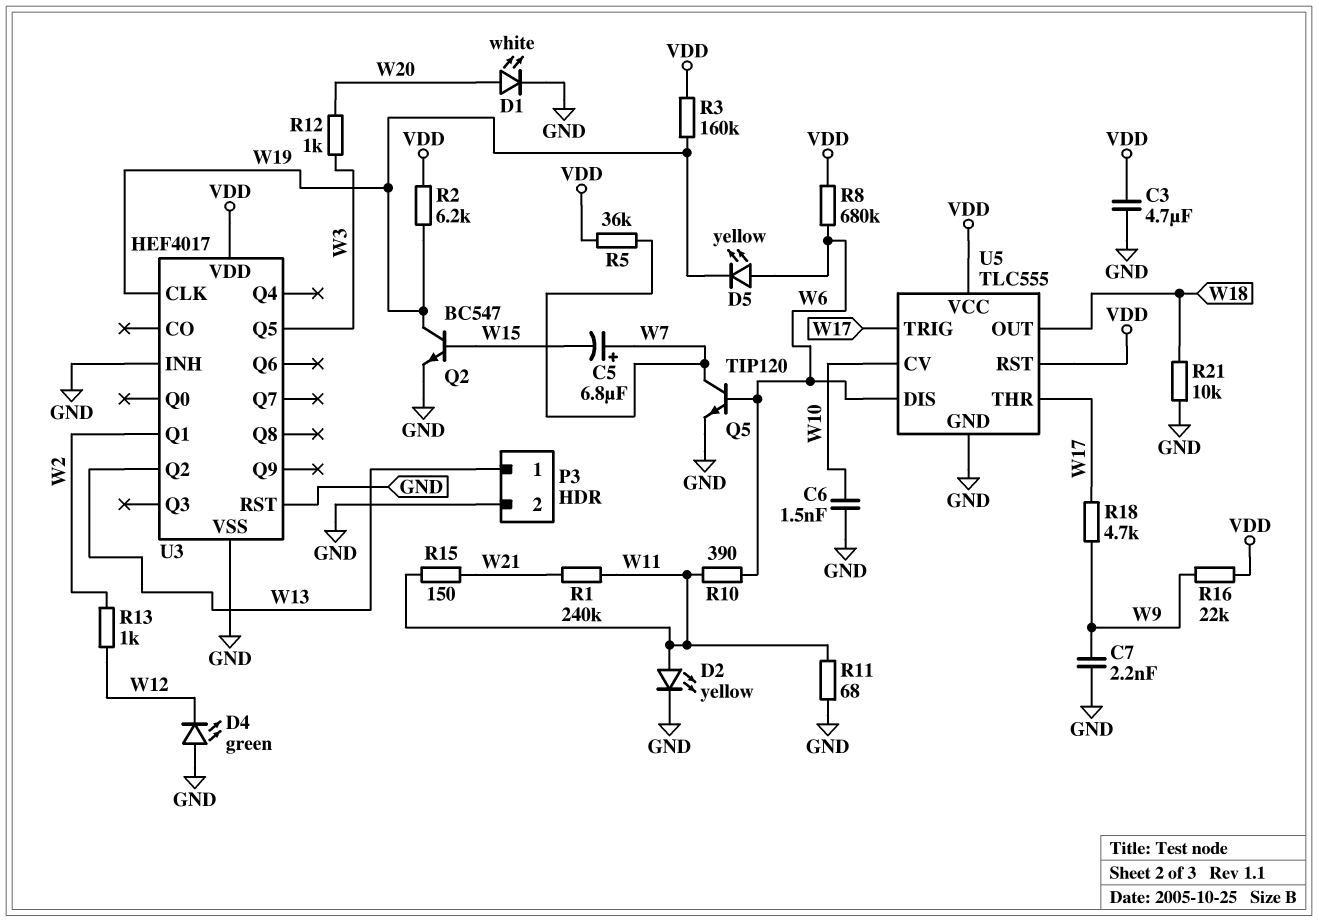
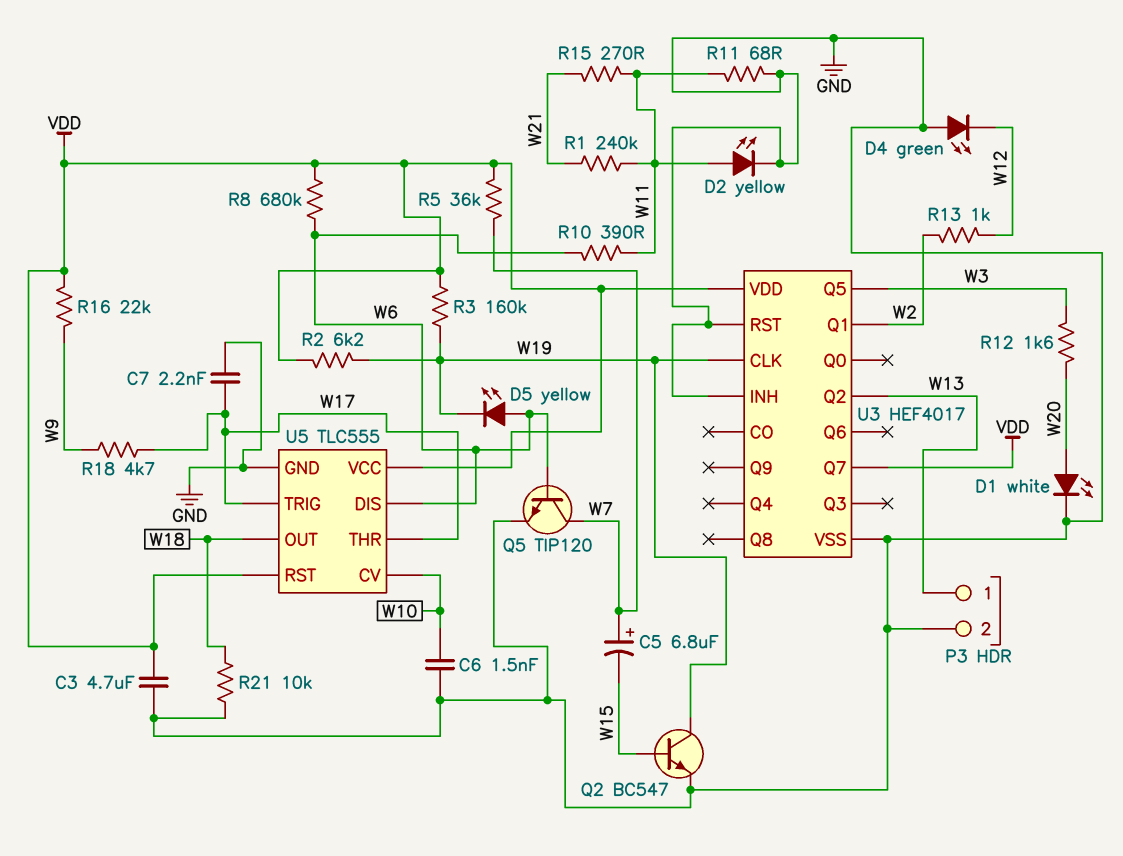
C7: 2.2nF (GND, W9) -> 2.2nF (GND, W17)
R12: 1k (W3, W20) -> 1.6k (W3, W20)
R15: 150 (W11, W21) -> 270 (W11, W21)
U3 pin Q7: none -> VDD

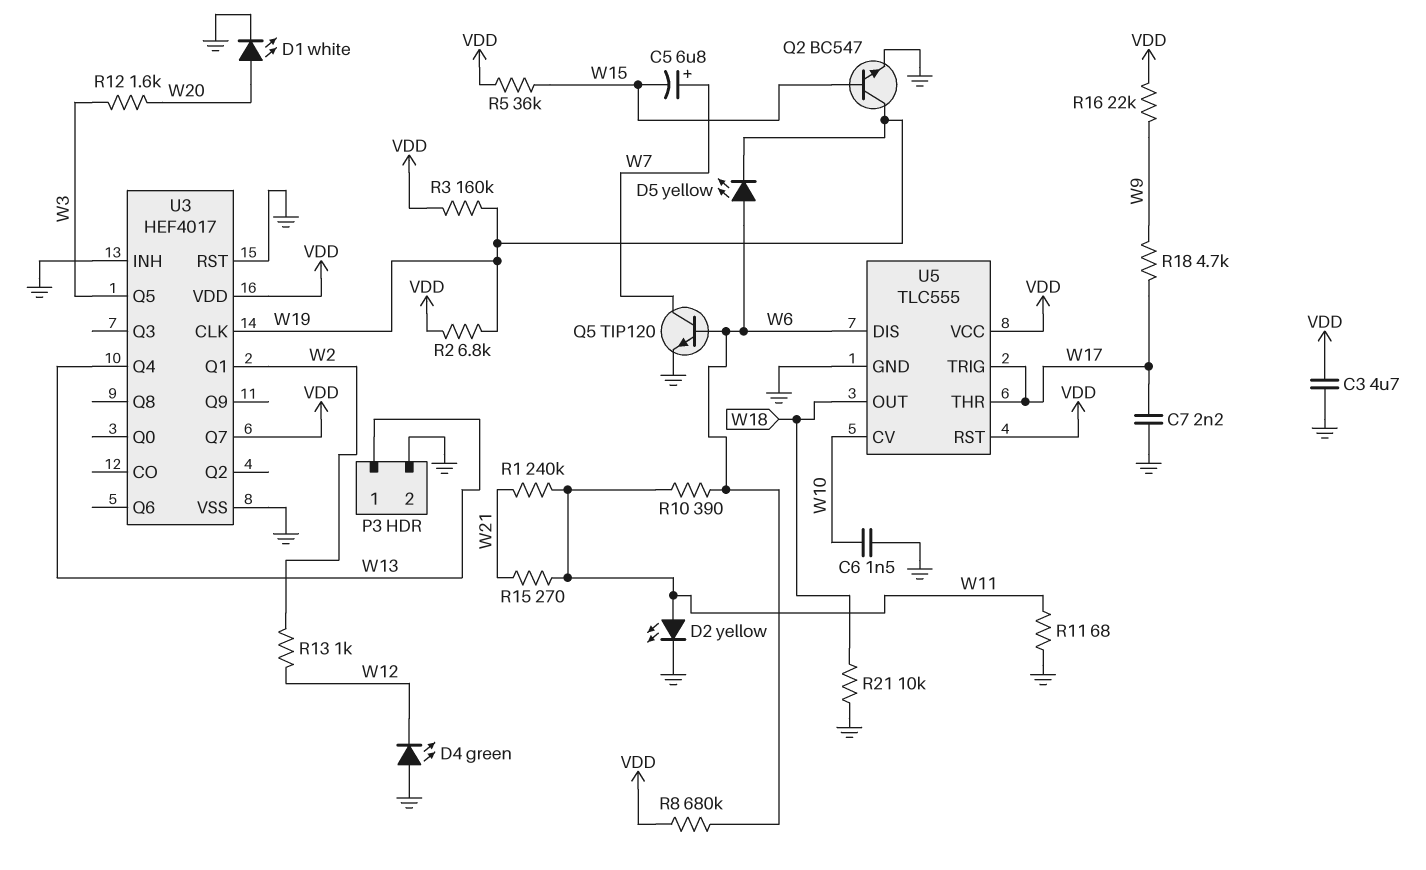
R2: 6.2k (VDD, W19) -> 6.8k (VDD, W19)
R5: 36k (VDD, W7) -> 36k (VDD, W15)
U3 pin Q2: W13 -> none
U3 pin Q4: none -> W13

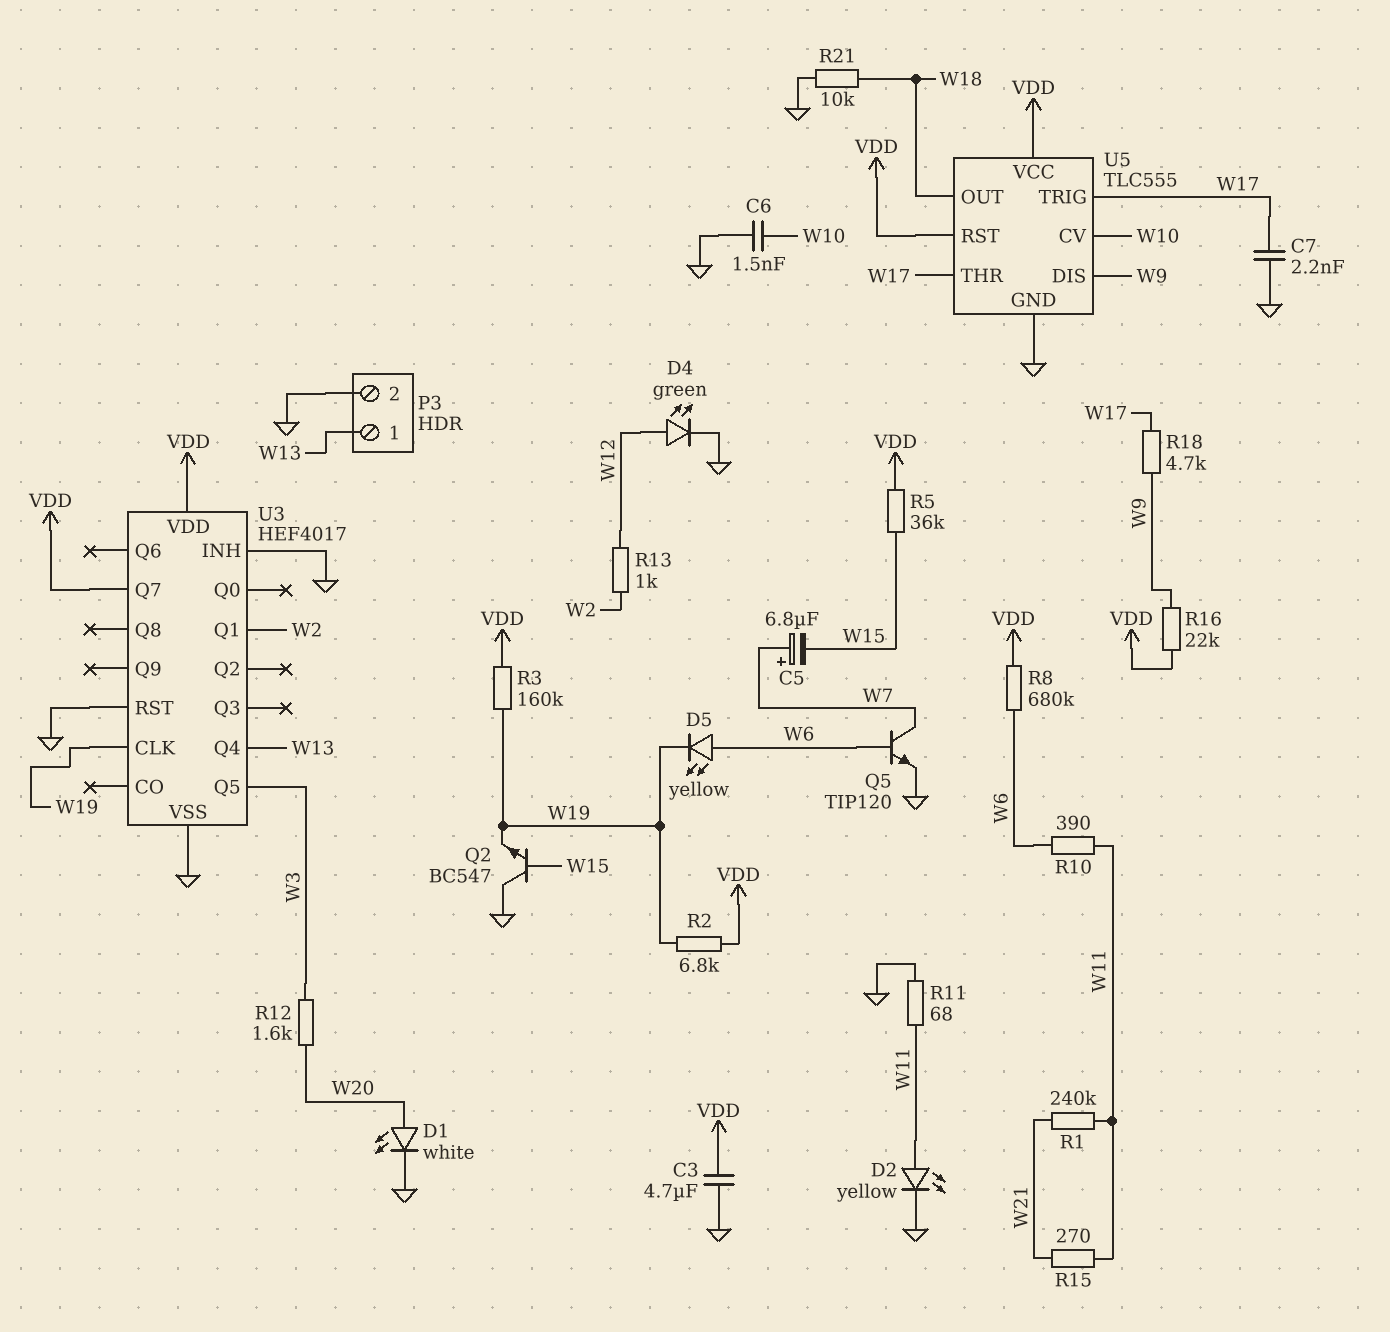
D4: LED green (A GND, K W12) -> LED green (A W12, K GND)
Q2: NPN BC547 (B W15, C W19, E GND) -> NPN BC547 (B W15, C GND, E W19)
U5 pin DIS: W6 -> W9

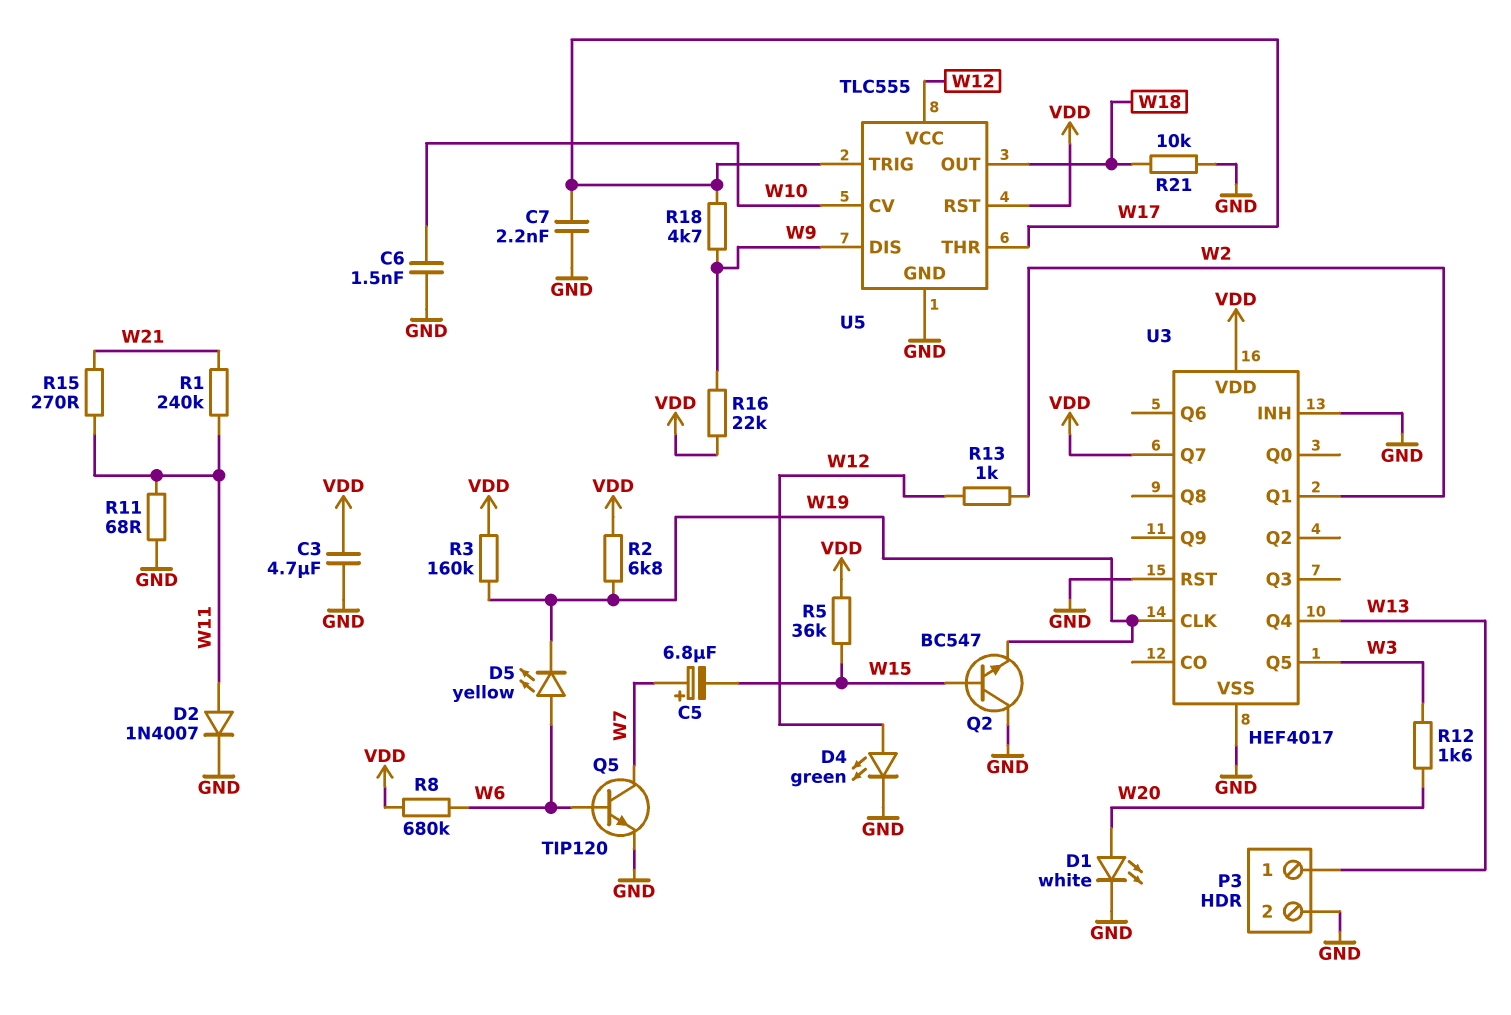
D2: LED yellow (A W11, K GND) -> diode 1N4007 (A W11, K GND)
R10: 390 (W6, W11) -> none
U5 pin VCC: VDD -> W12

